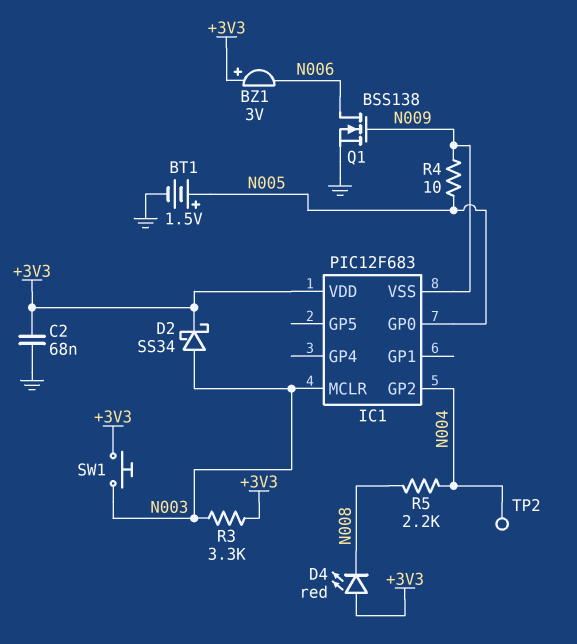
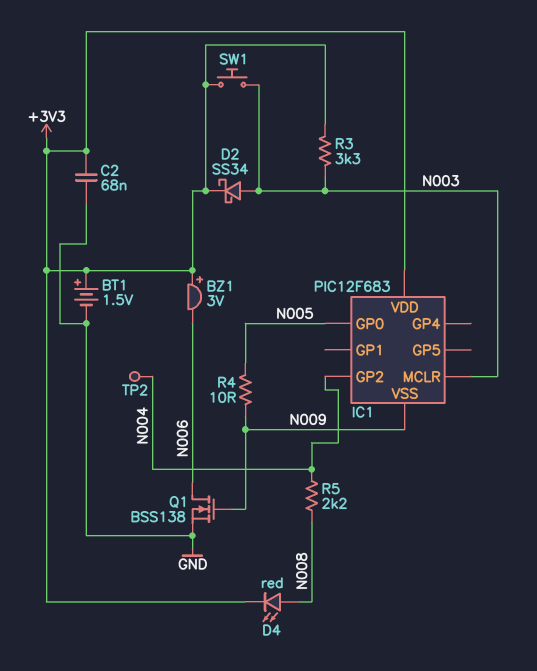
BT1: 1.5V (plus N005, minus GND) -> 1.5V (plus +3V3, minus GND)
D4: LED red (A +3V3, K N008) -> LED red (A N008, K +3V3)

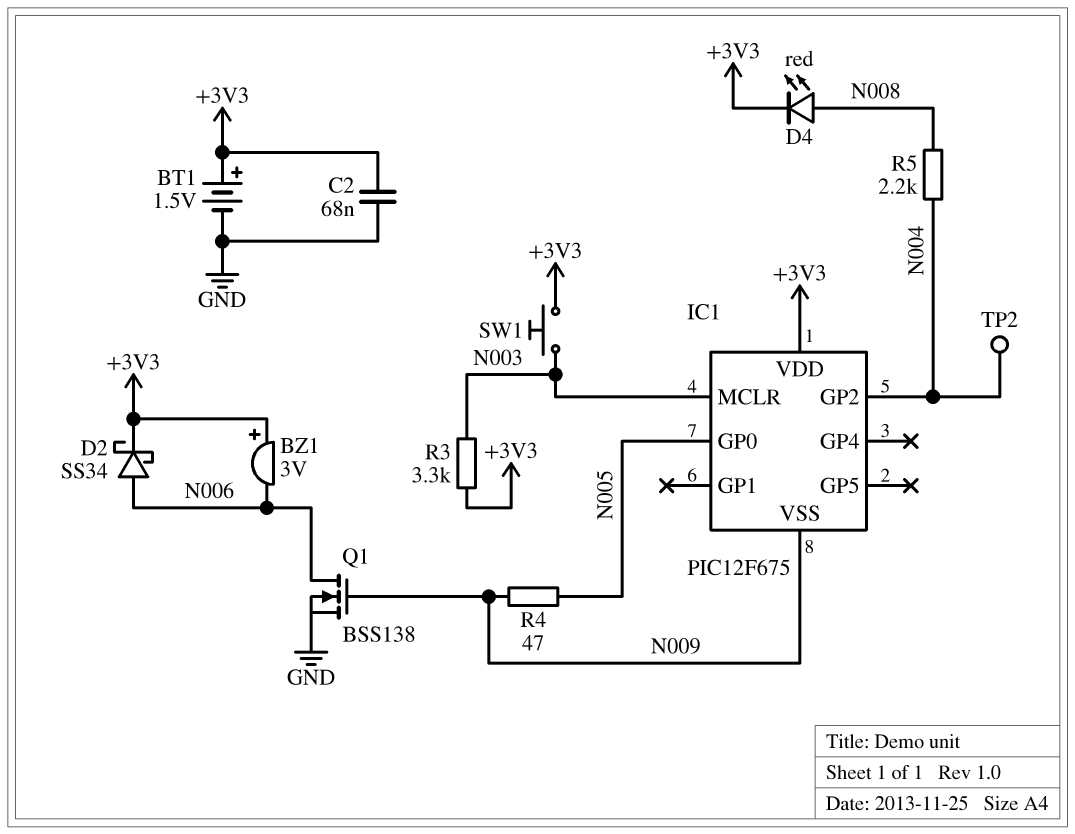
D2: schottky SS34 (A N003, K +3V3) -> schottky SS34 (A N006, K +3V3)
IC1: PIC12F683 -> PIC12F675
R4: 10 (N005, N009) -> 47 (N005, N009)

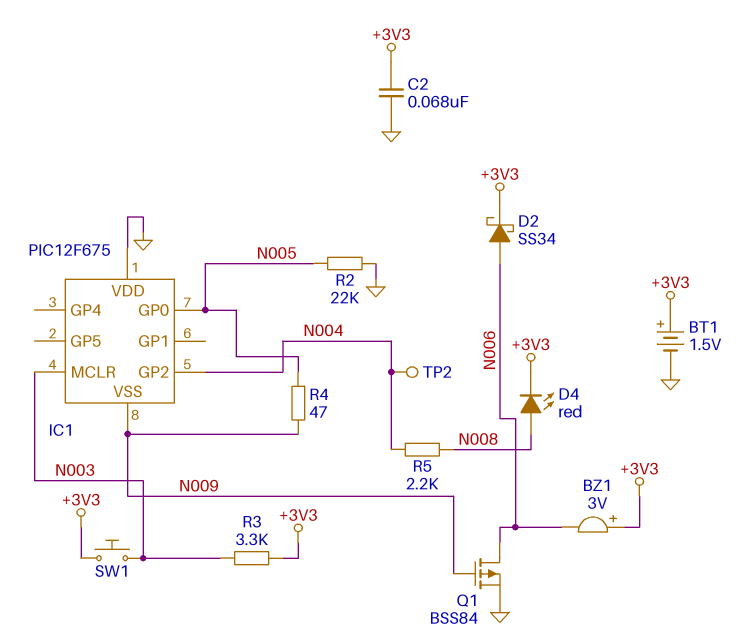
IC1 pin VDD: +3V3 -> GND
Q1: NMOS BSS138 (G N009, D N006, S GND) -> PMOS BSS84 (G N009, D N006, S GND)
R2: none -> 22k (GND, N005)

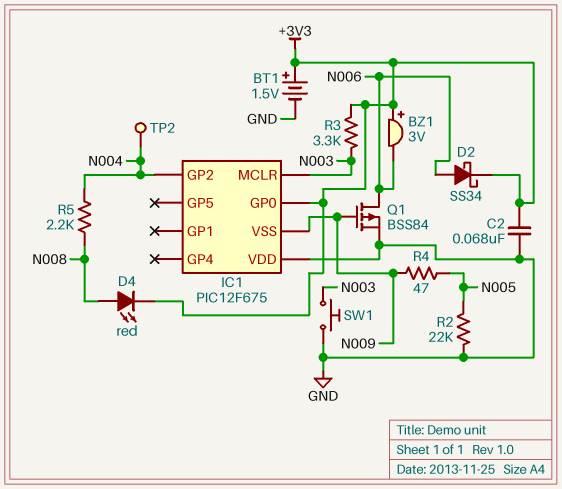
IC1 pin GP0: N005 -> +3V3
SW1: button (+3V3, N003) -> button (GND, N003)

